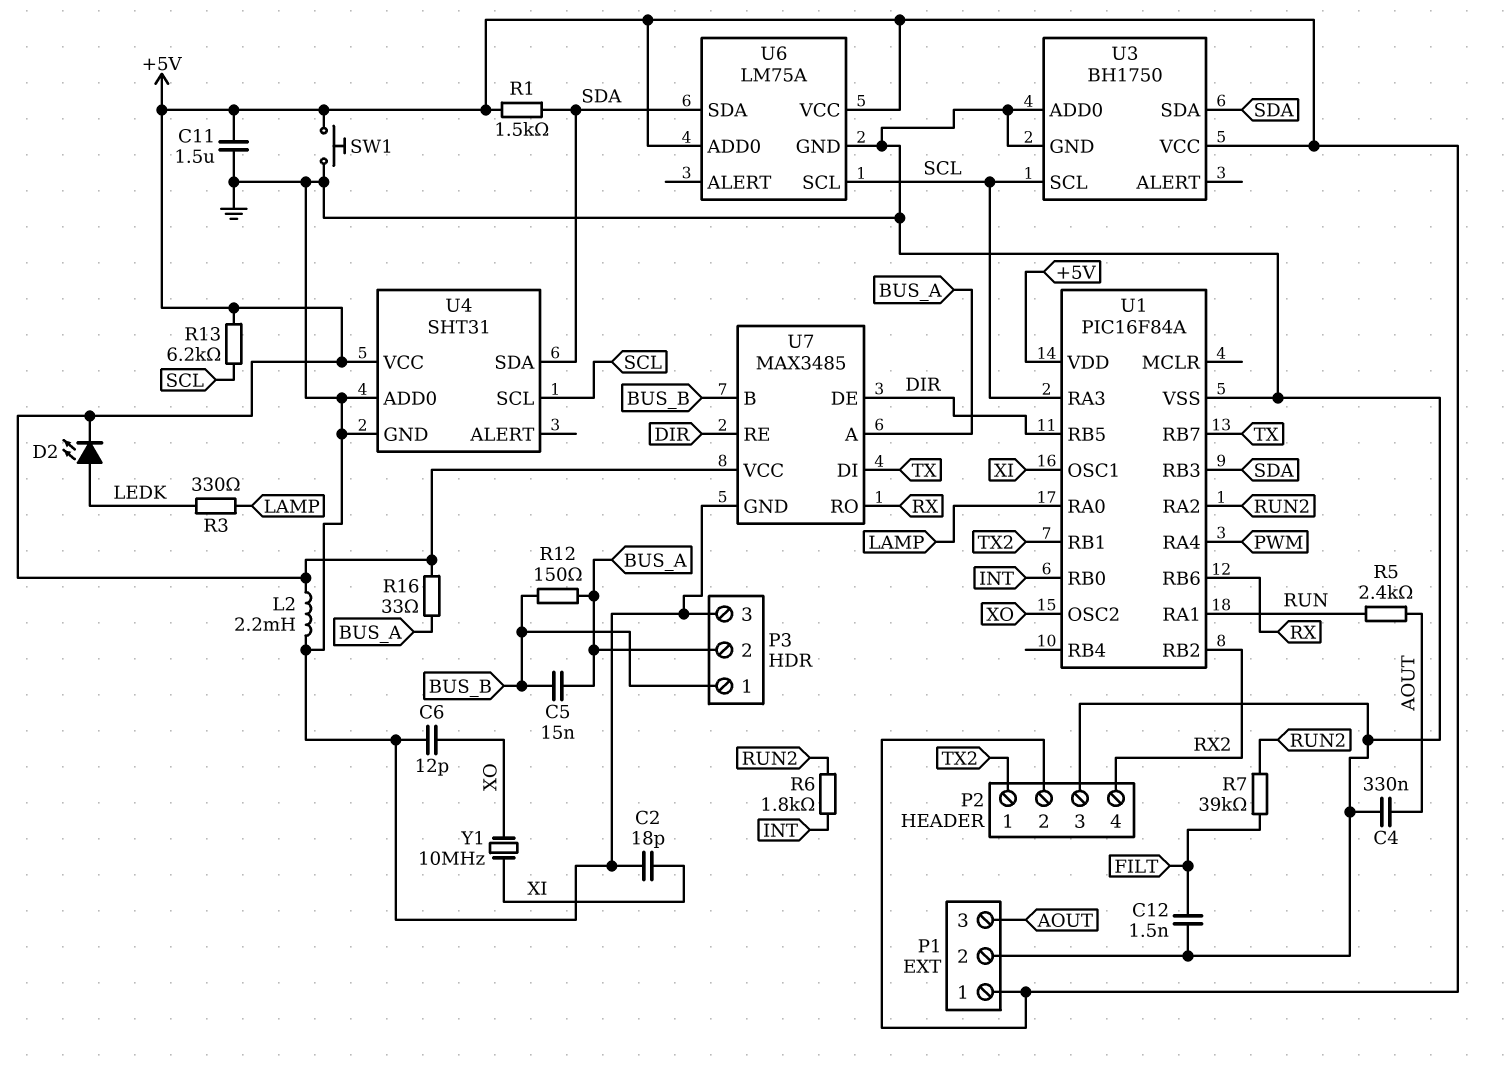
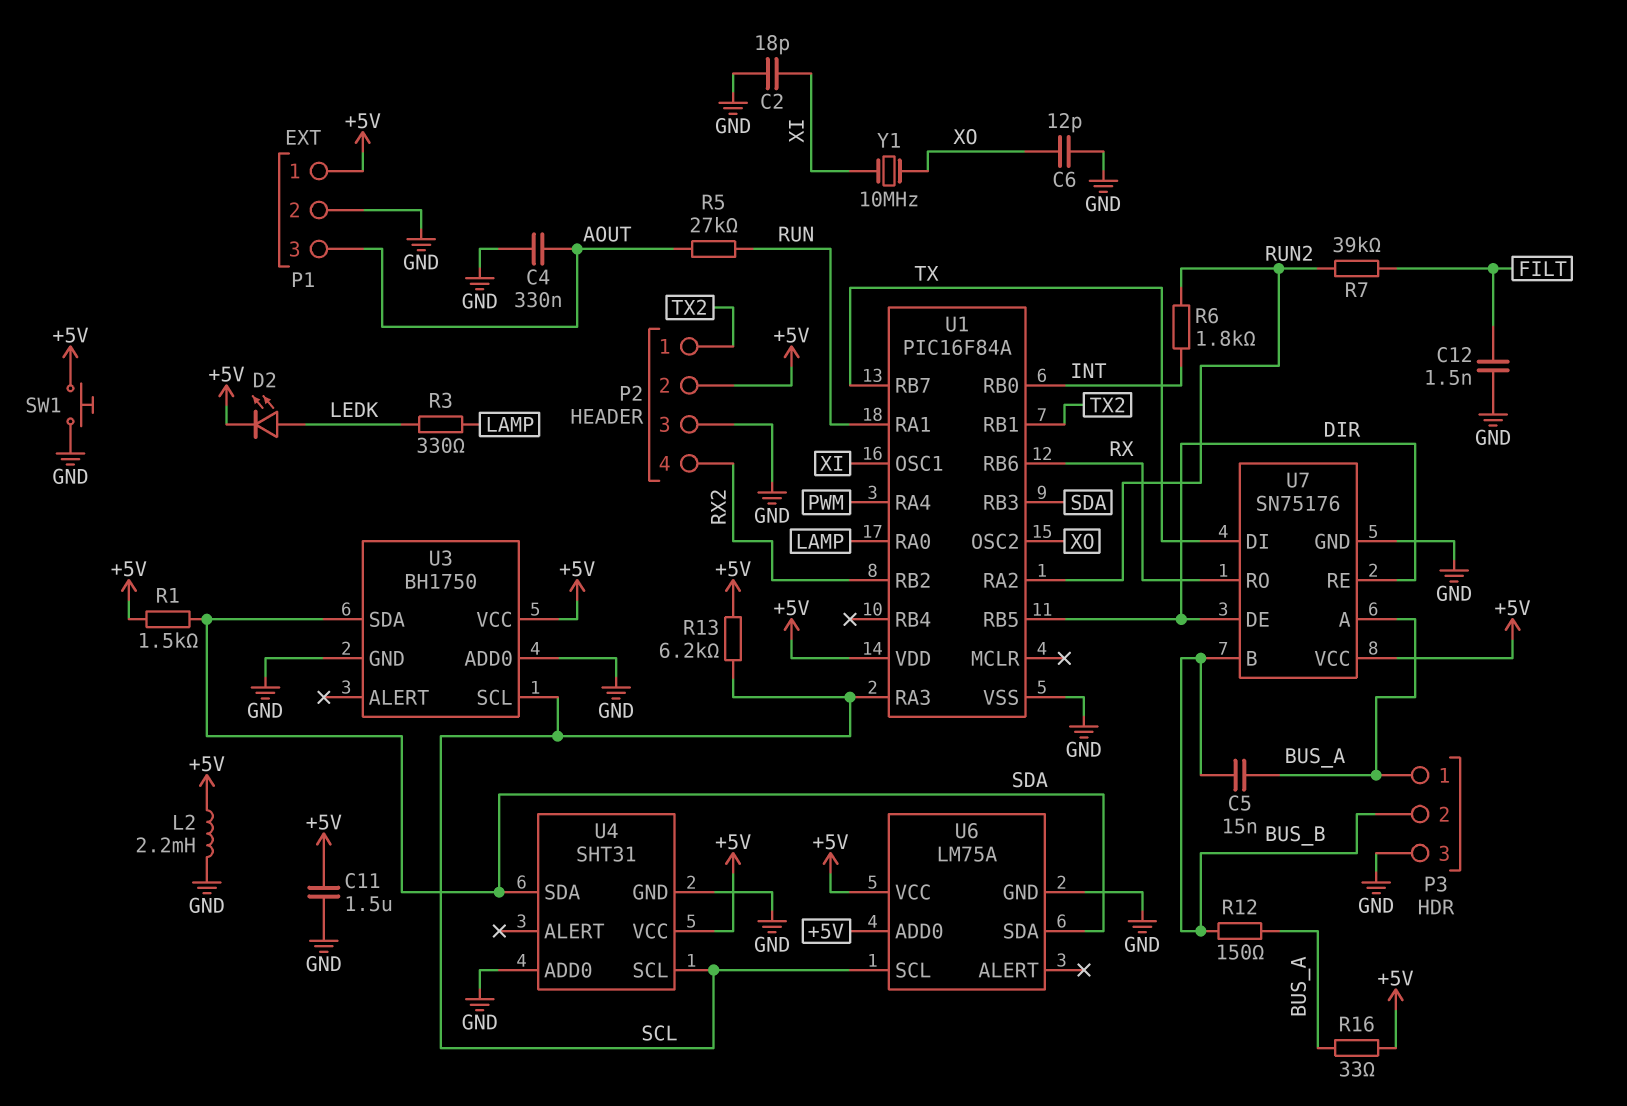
P3 pin 1: BUS_B -> BUS_A
P3 pin 2: BUS_A -> BUS_B
R5: 2.4k (AOUT, RUN) -> 27k (AOUT, RUN)
U7: MAX3485 -> SN75176

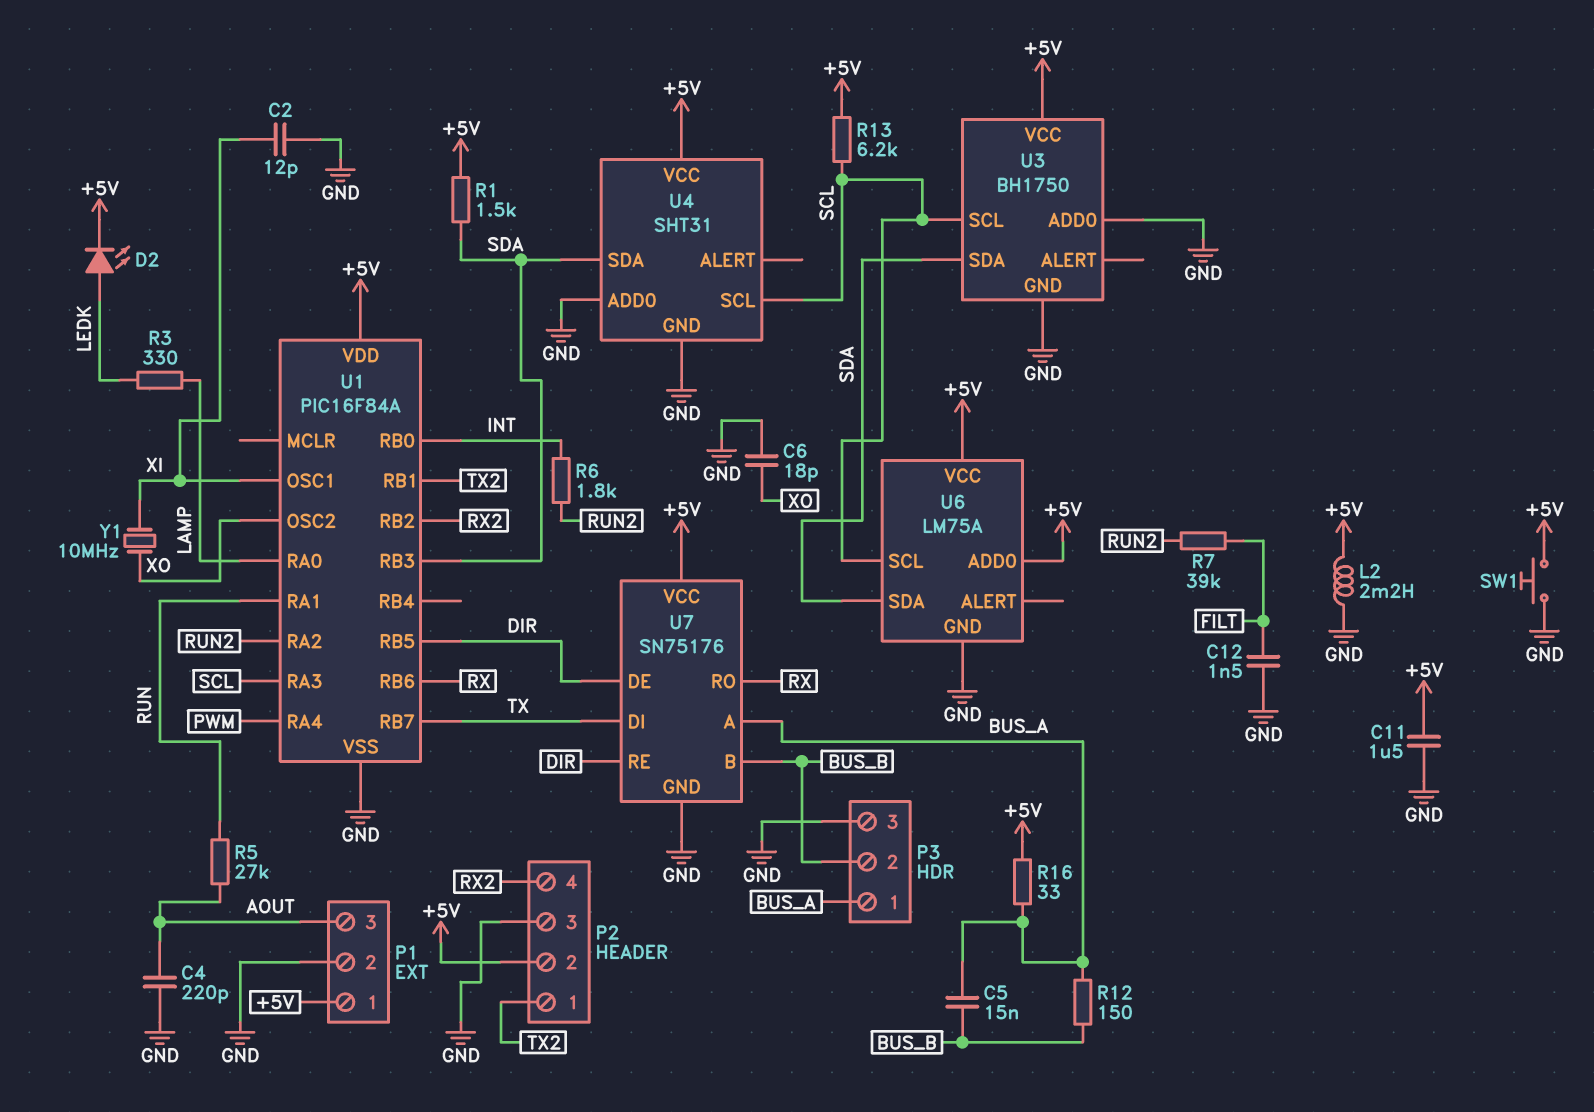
C2: 18pF (GND, XI) -> 12pF (GND, XI)
C4: 330nF (AOUT, GND) -> 220pF (AOUT, GND)
C6: 12pF (GND, XO) -> 18pF (GND, XO)

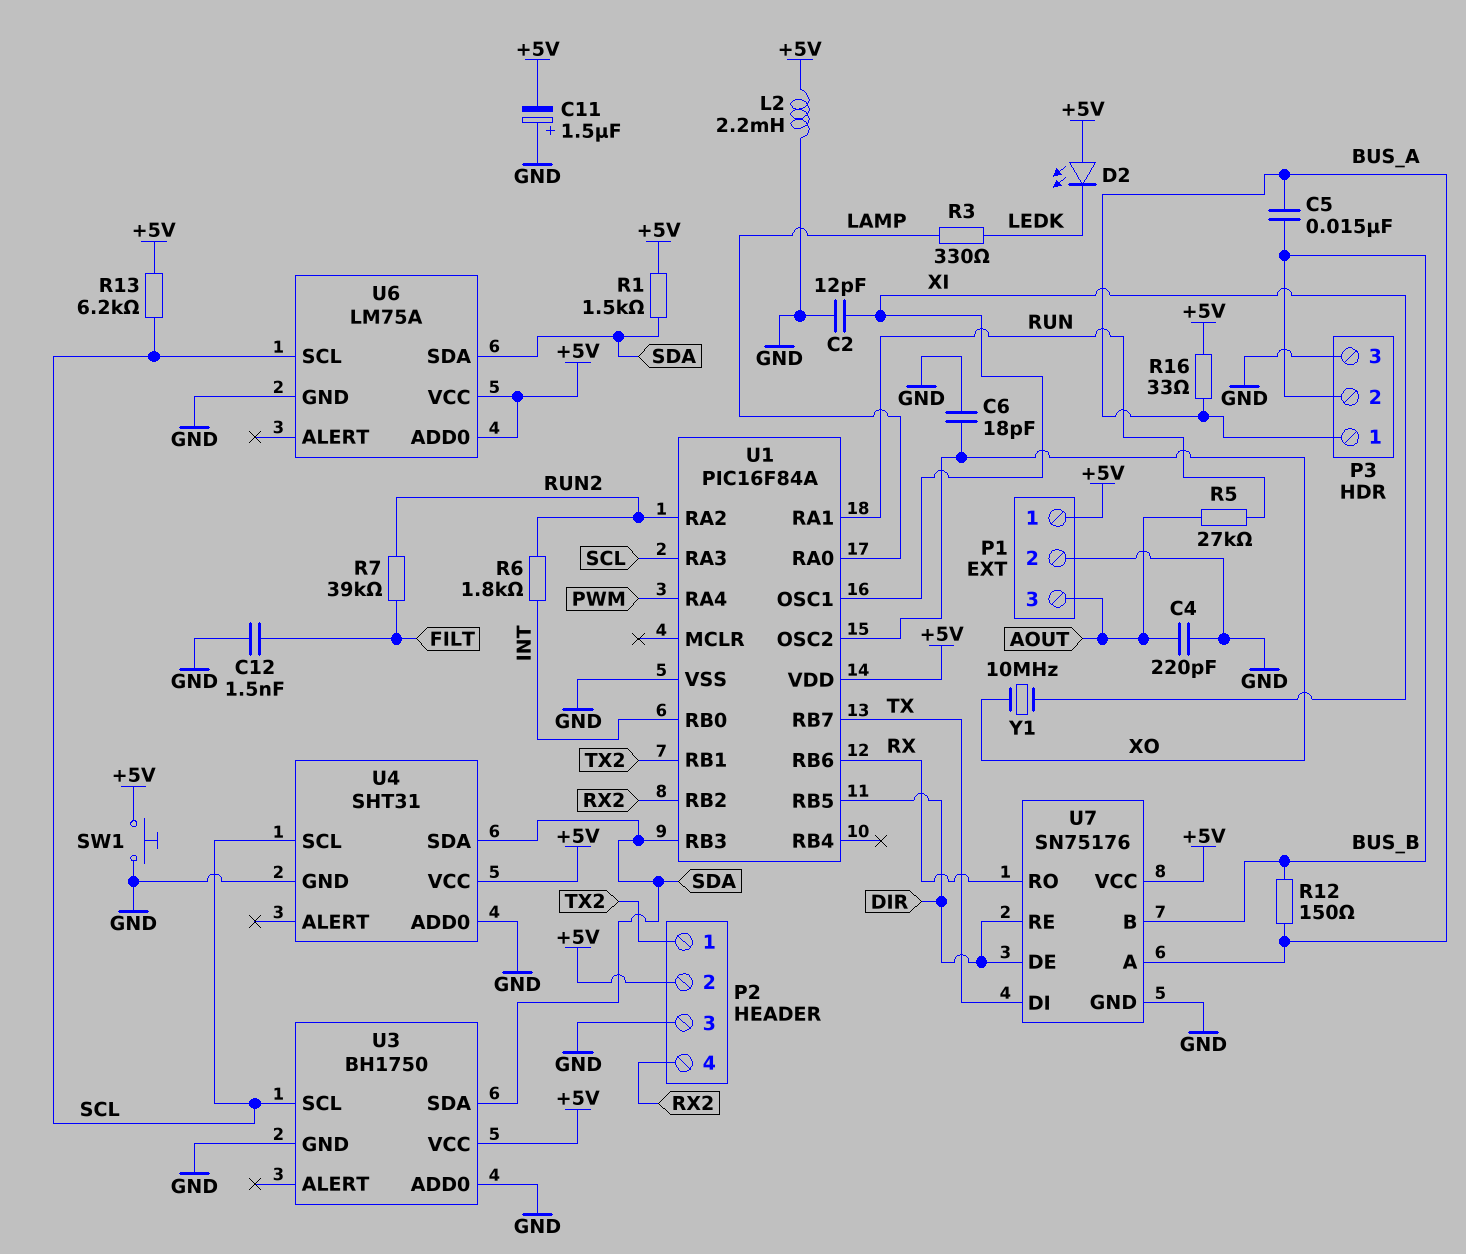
C11: 1.5uF (+5V, GND) -> 1.5uF (plus GND, minus +5V)
D2: LED (A LEDK, K +5V) -> LED (A +5V, K LEDK)

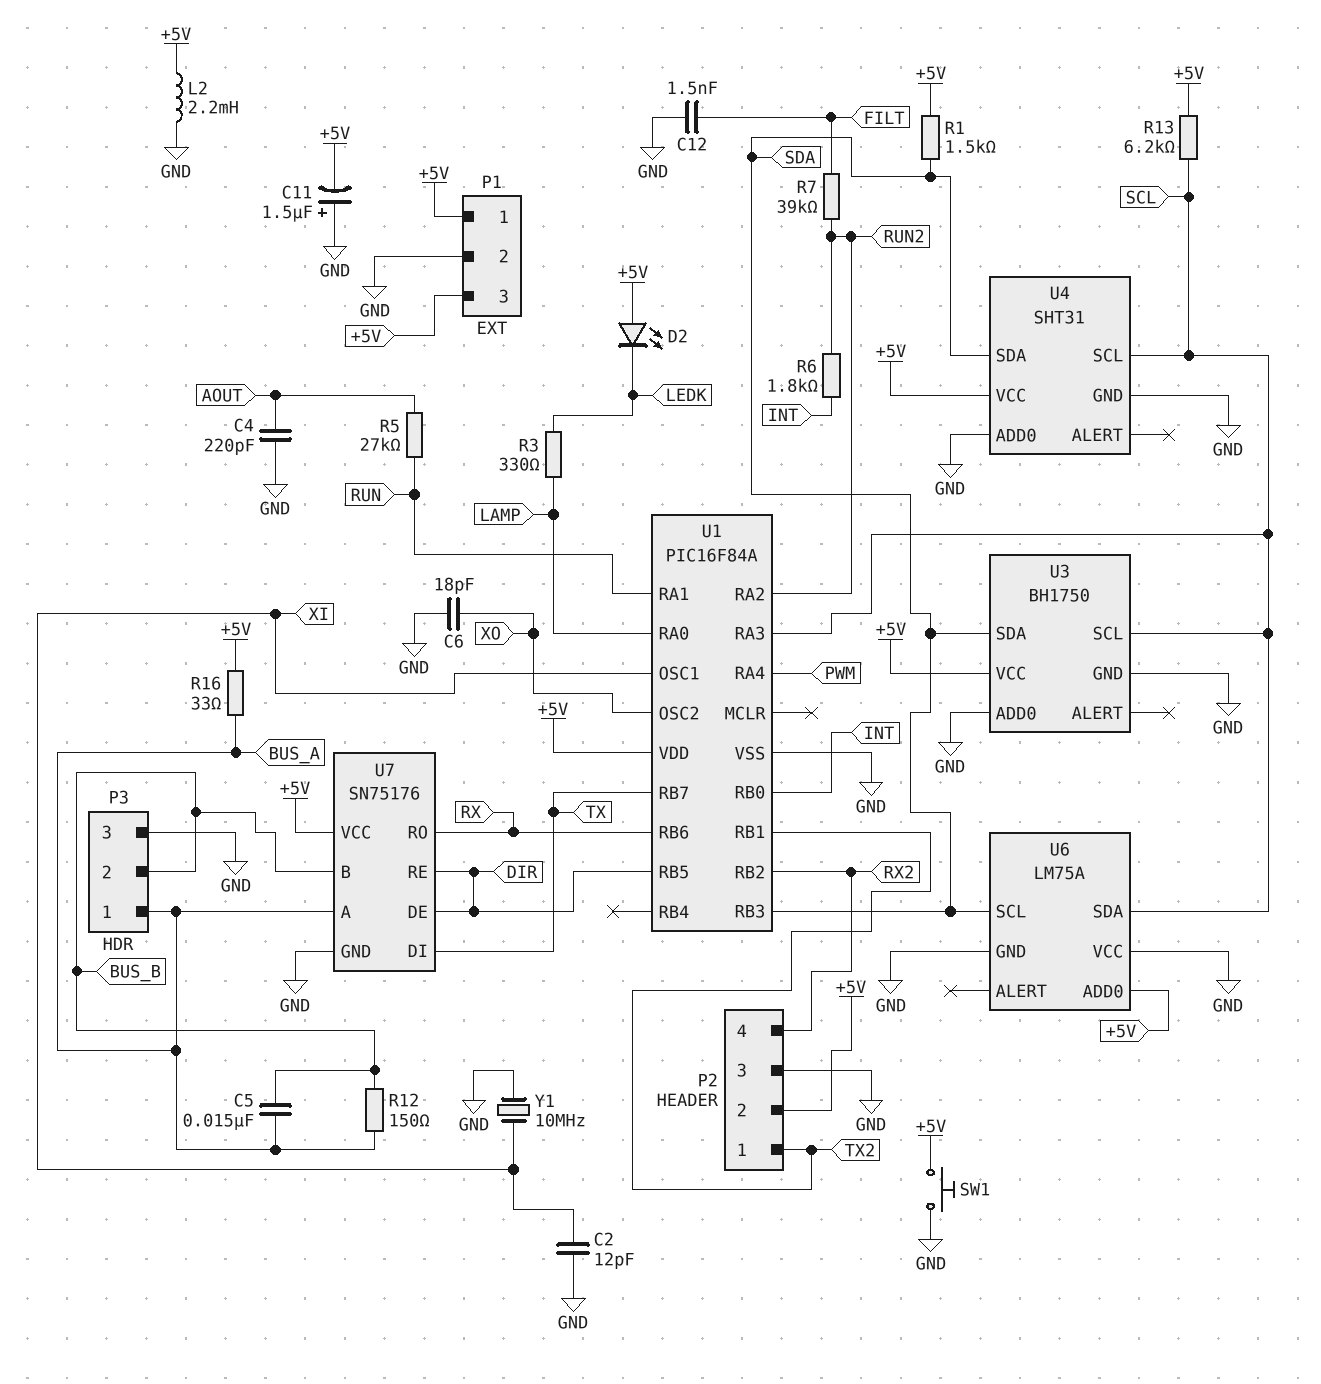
P1 pin 3: AOUT -> +5V
U6 pin SCL: SCL -> SDA
U6 pin SDA: SDA -> SCL
U6 pin VCC: +5V -> GND
Y1: 10MHz (XI, XO) -> 10MHz (GND, XI)

